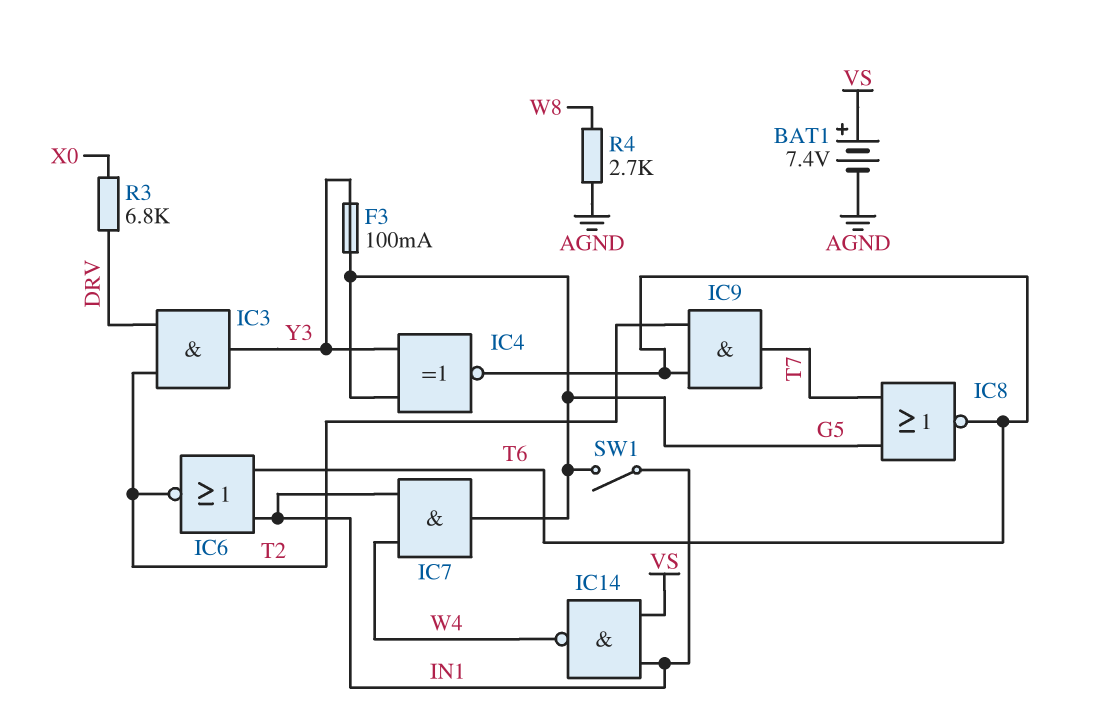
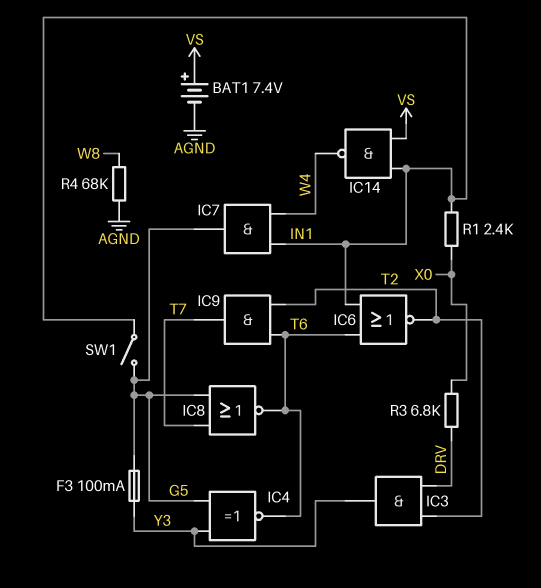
R1: none -> 2.4k (IN1, X0)
R4: 2.7k (AGND, W8) -> 68k (AGND, W8)

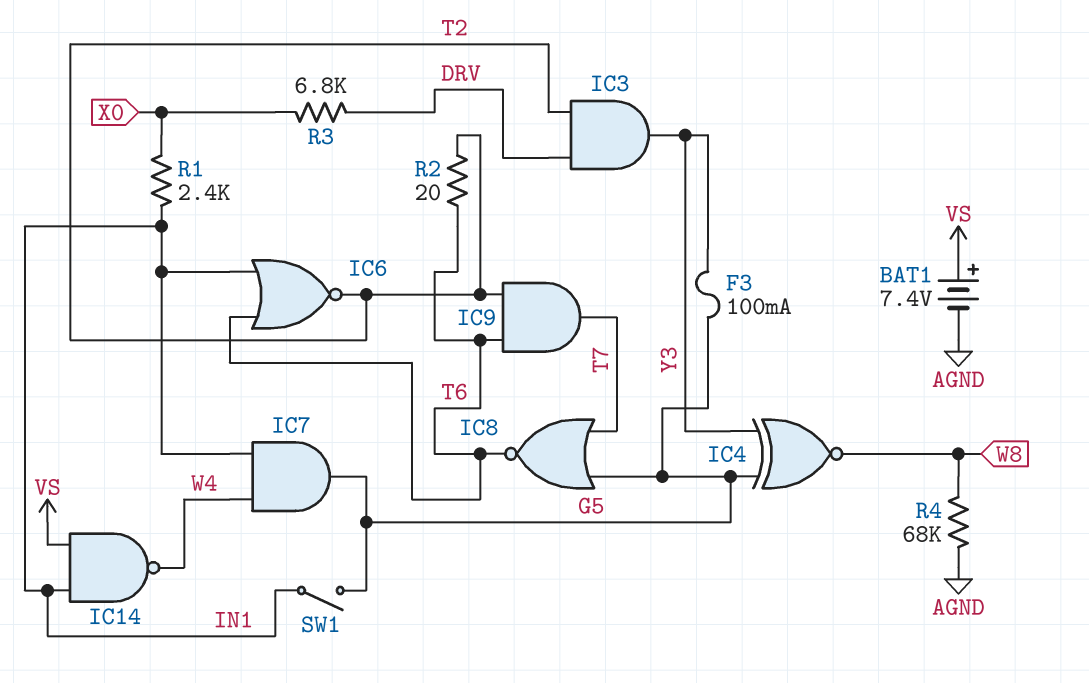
IC4: XNOR (in G5, in Y3, out T6) -> XNOR (in G5, in Y3, out W8)
R2: none -> 20 (T2, T6)

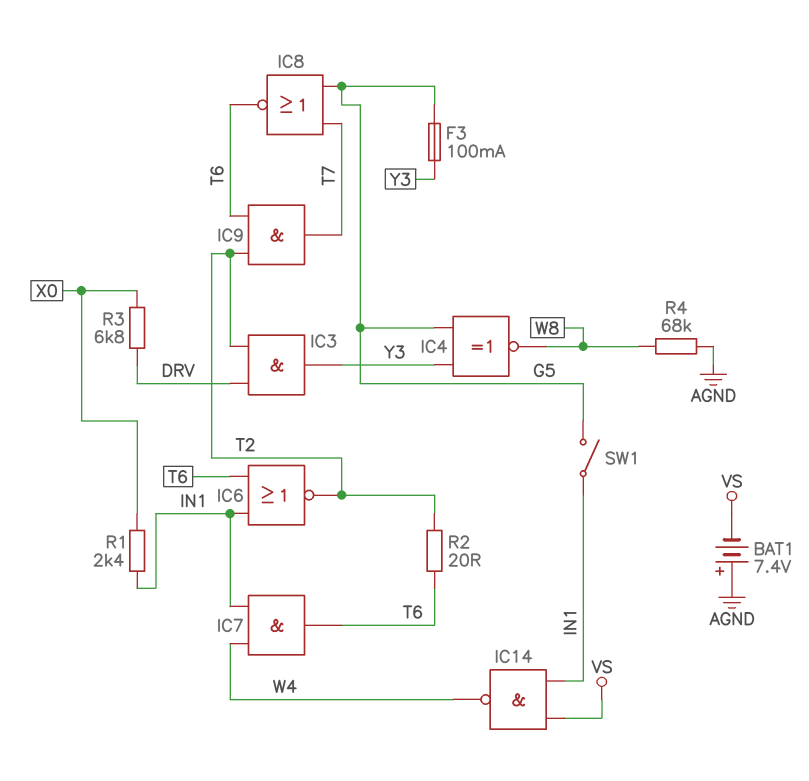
BAT1: 7.4V (plus VS, minus AGND) -> 7.4V (plus AGND, minus VS)
IC7: AND (in IN1, in W4, out G5) -> AND (in IN1, in W4, out T6)

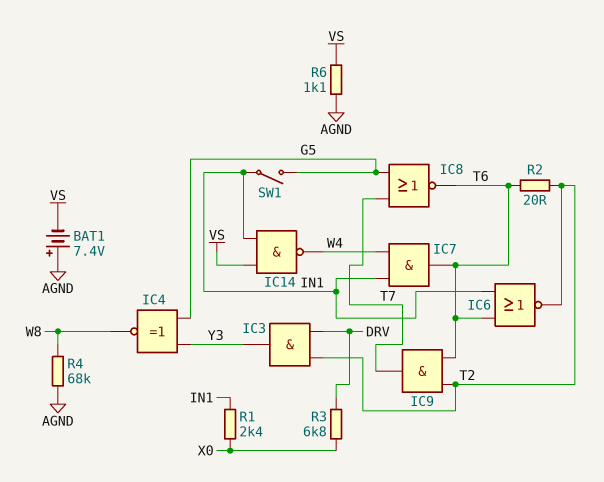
F3: 100mA (G5, Y3) -> none
R6: none -> 1.1k (AGND, VS)

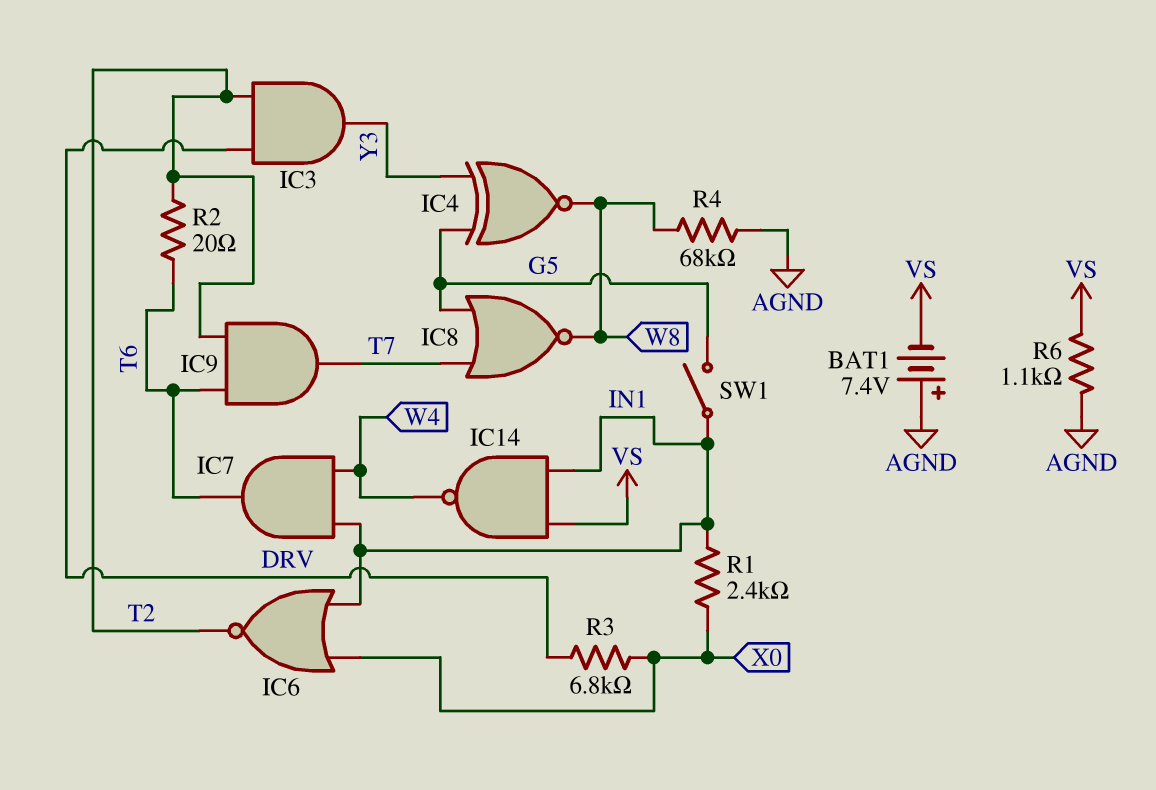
IC6: NOR (in IN1, in T6, out T2) -> NOR (in IN1, in X0, out T2)
IC8: NOR (in G5, in T7, out T6) -> NOR (in G5, in T7, out W8)

